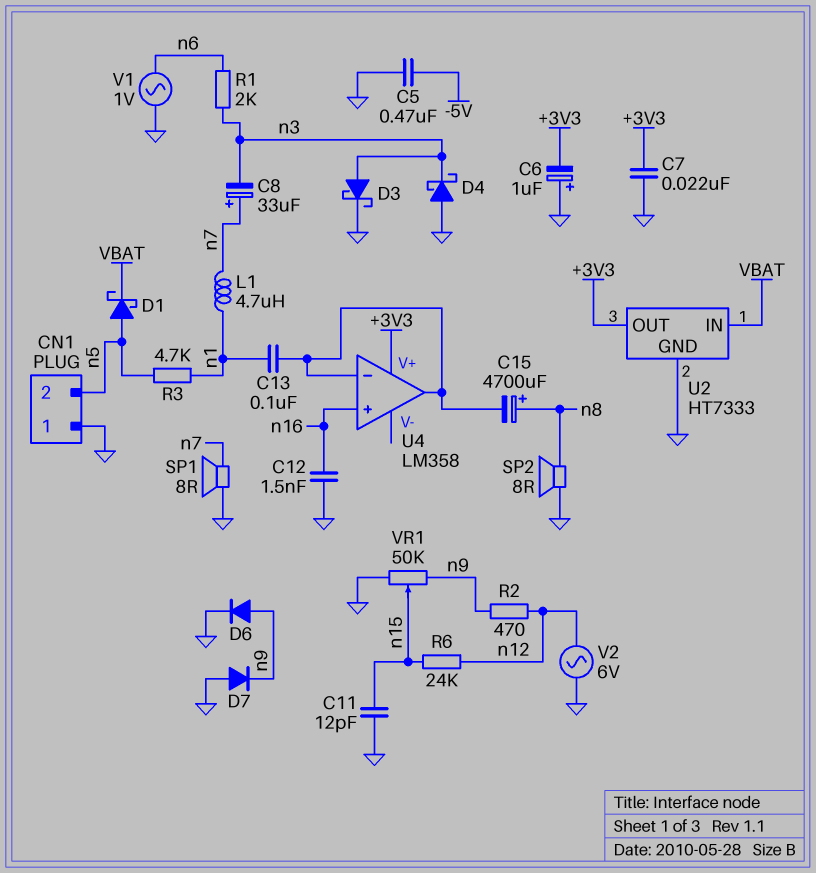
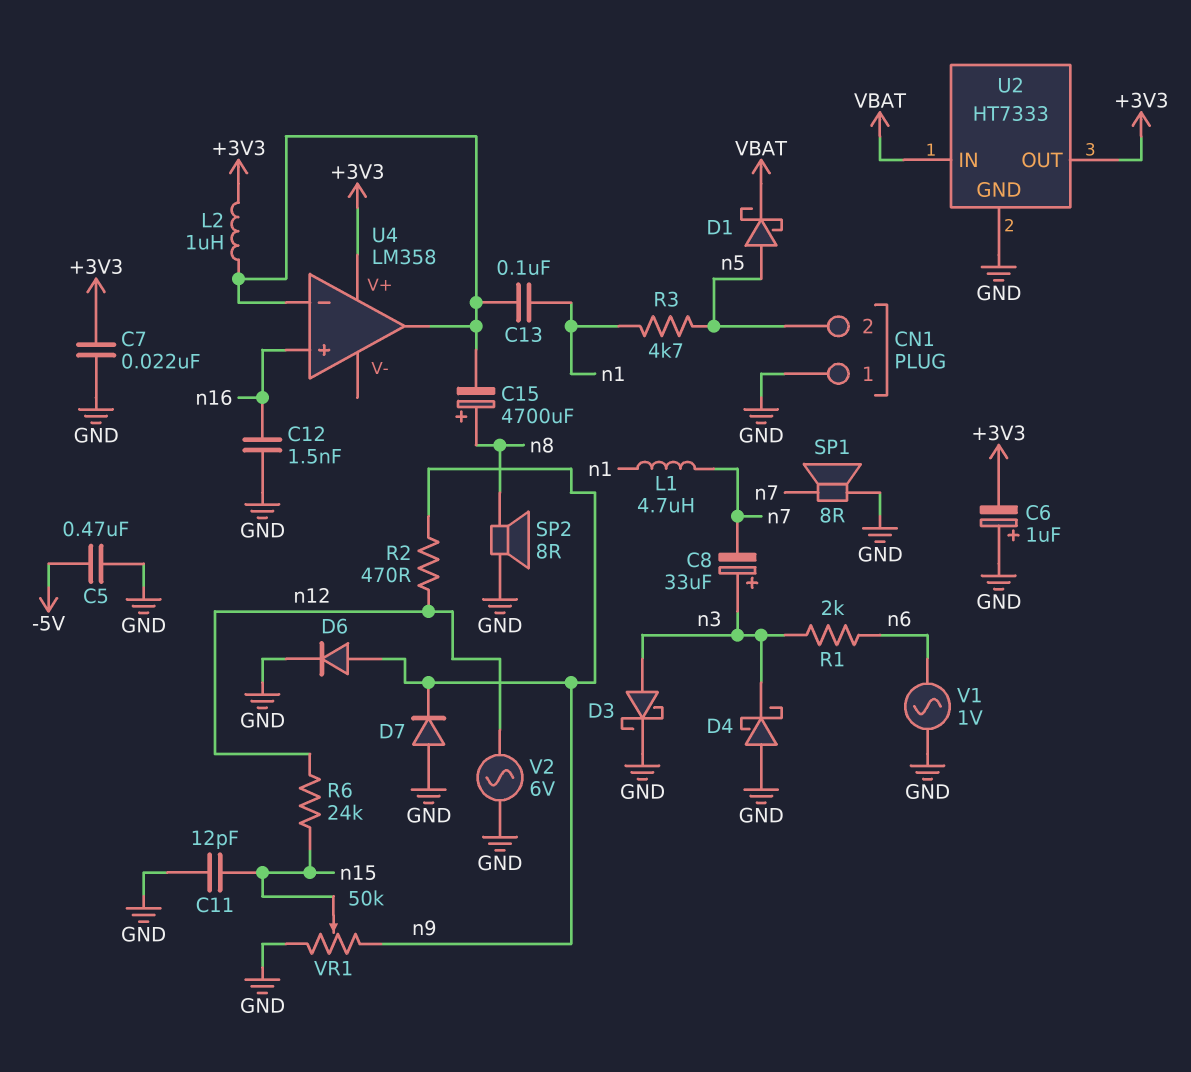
C8: 33uF (plus n7, minus n3) -> 33uF (plus n3, minus n7)
L2: none -> 1uH (+3V3, U4/in-)

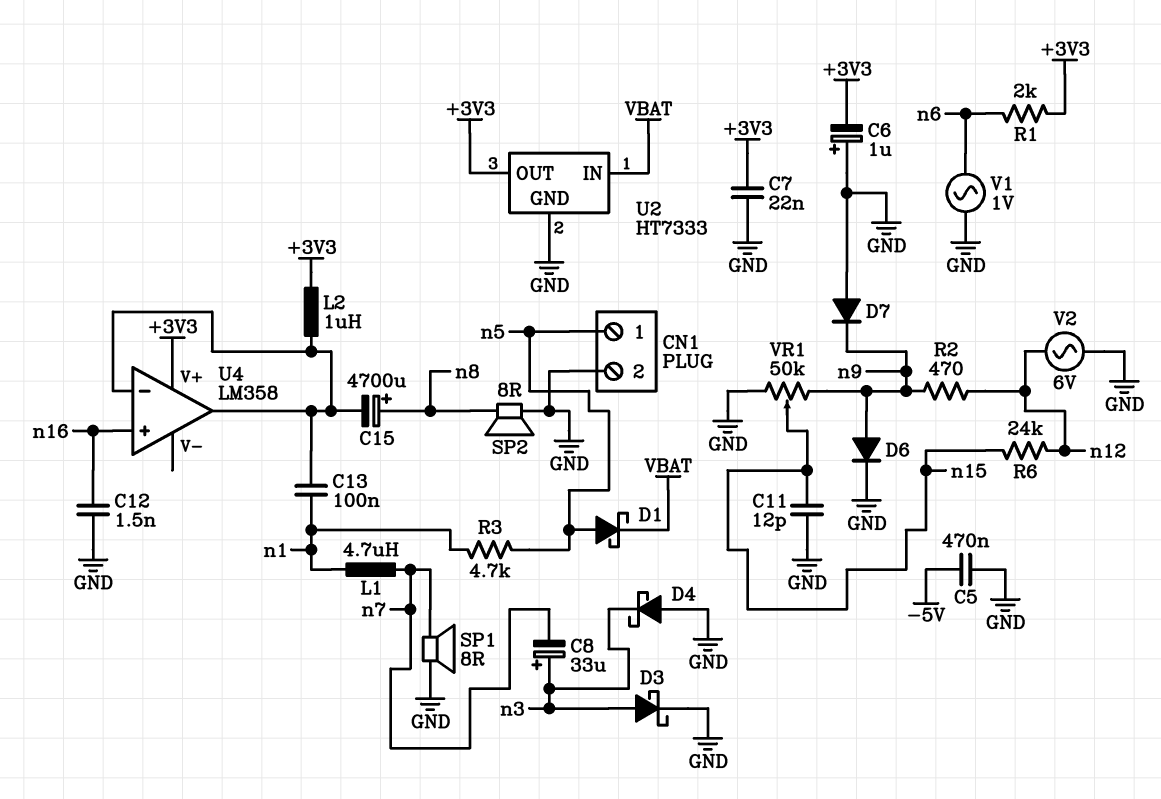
CN1 pin 1: GND -> n5
CN1 pin 2: n5 -> GND
R1: 2k (n3, n6) -> 2k (+3V3, n6)

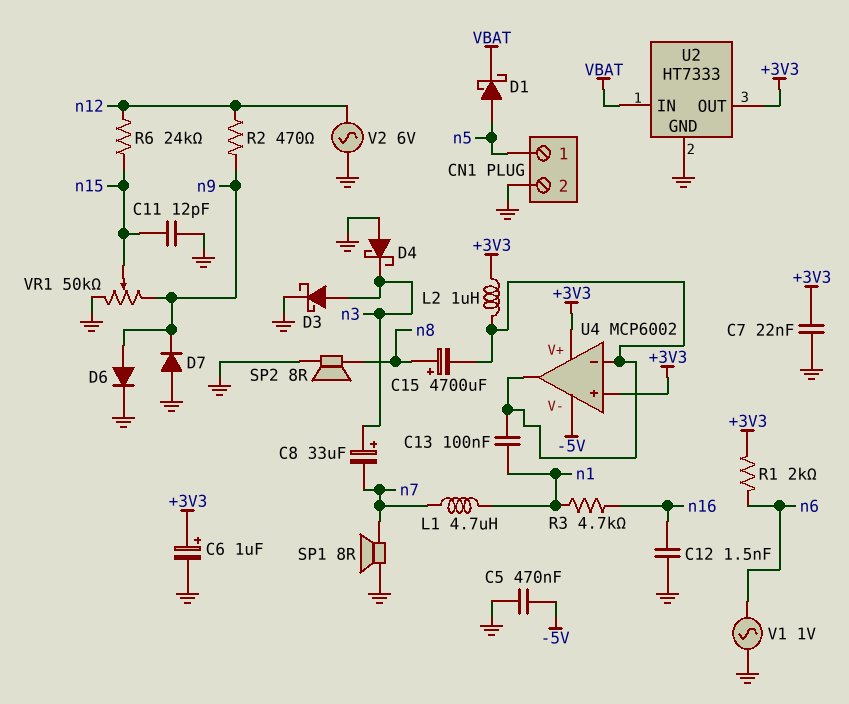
C6: 1uF (plus GND, minus +3V3) -> 1uF (plus +3V3, minus GND)
R3: 4.7k (n1, n5) -> 4.7k (n1, n16)
U4: LM358 -> MCP6002
U4 pin V-: none -> -5V
U4 pin in+: n16 -> +3V3

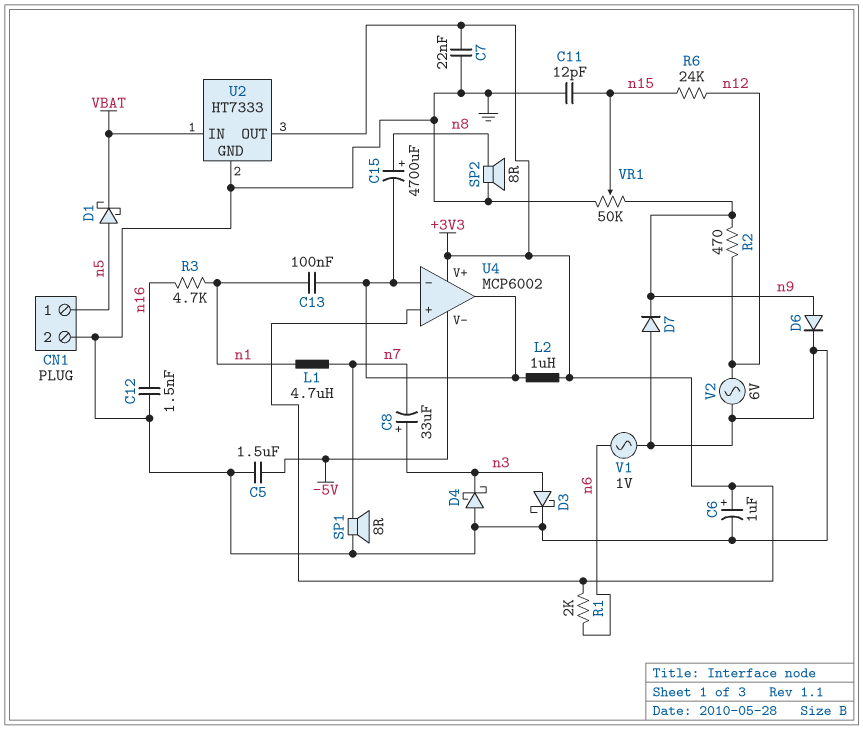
C5: 470nF (-5V, GND) -> 1.5uF (-5V, GND)

